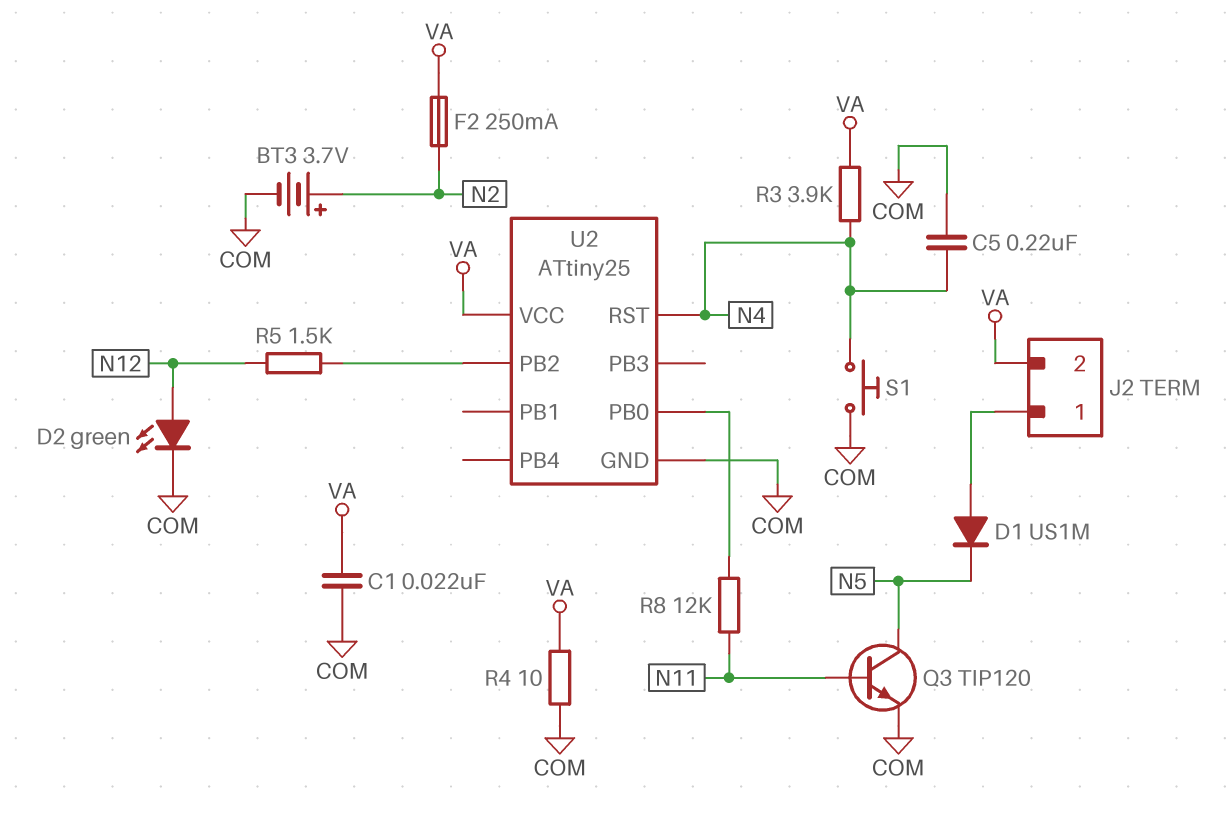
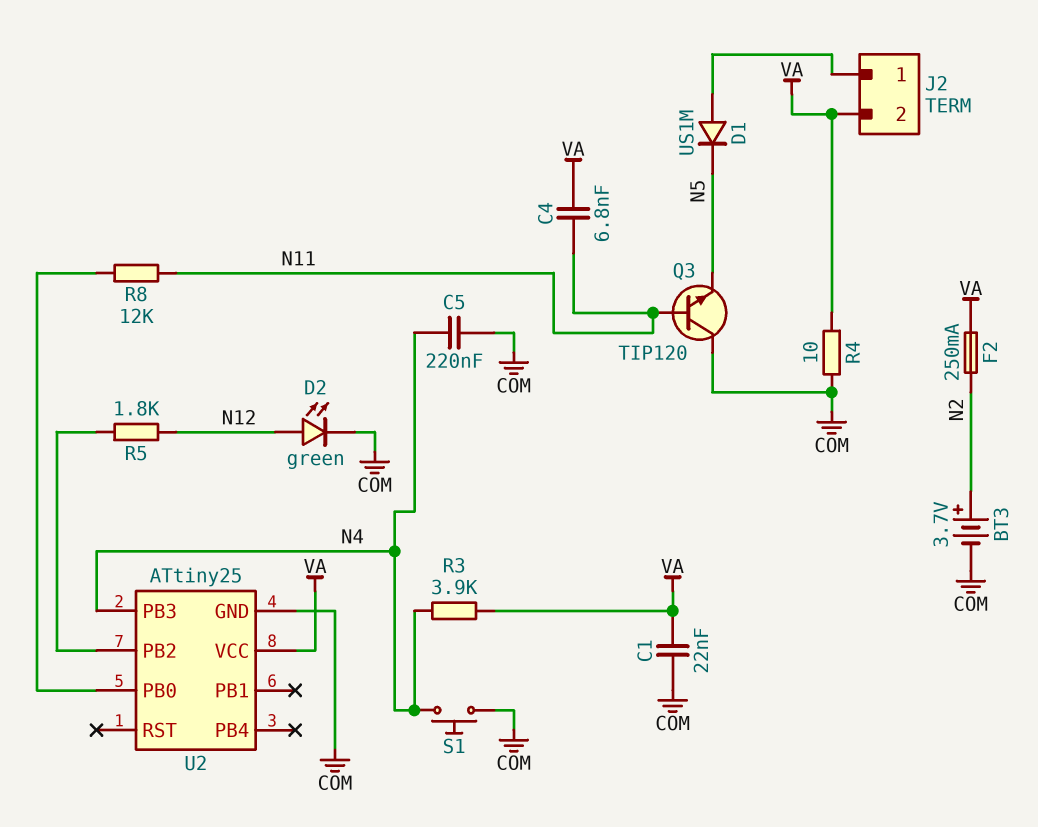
C4: none -> 6.8nF (N11, VA)
Q3: NPN TIP120 (B N11, C N5, E COM) -> NPN TIP120 (B N11, C COM, E N5)
R5: 1.5k (N12, U2/PB2) -> 1.8k (N12, U2/PB2)
U2 pin PB3: none -> N4
U2 pin RST: N4 -> none

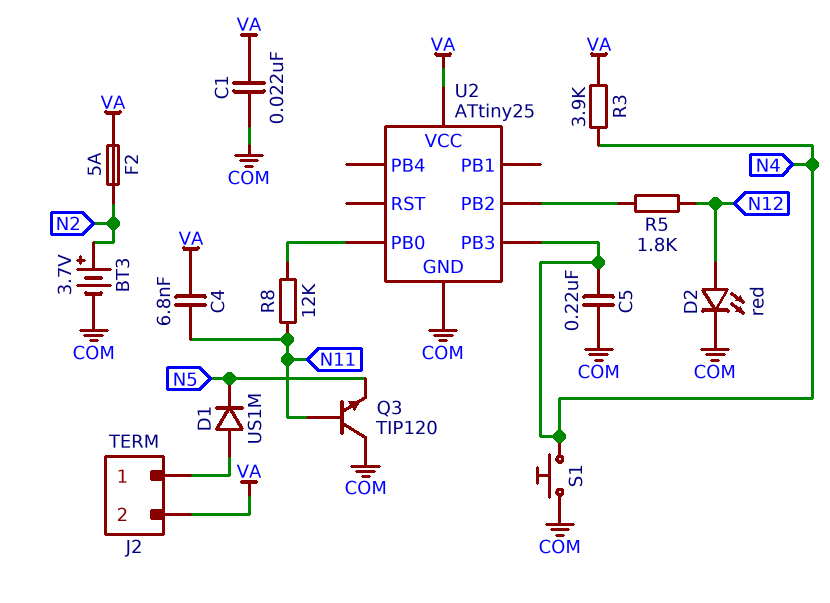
D2: LED green (A N12, K COM) -> LED red (A N12, K COM)
F2: 250mA (N2, VA) -> 5A (N2, VA)
R4: 10 (COM, VA) -> none

